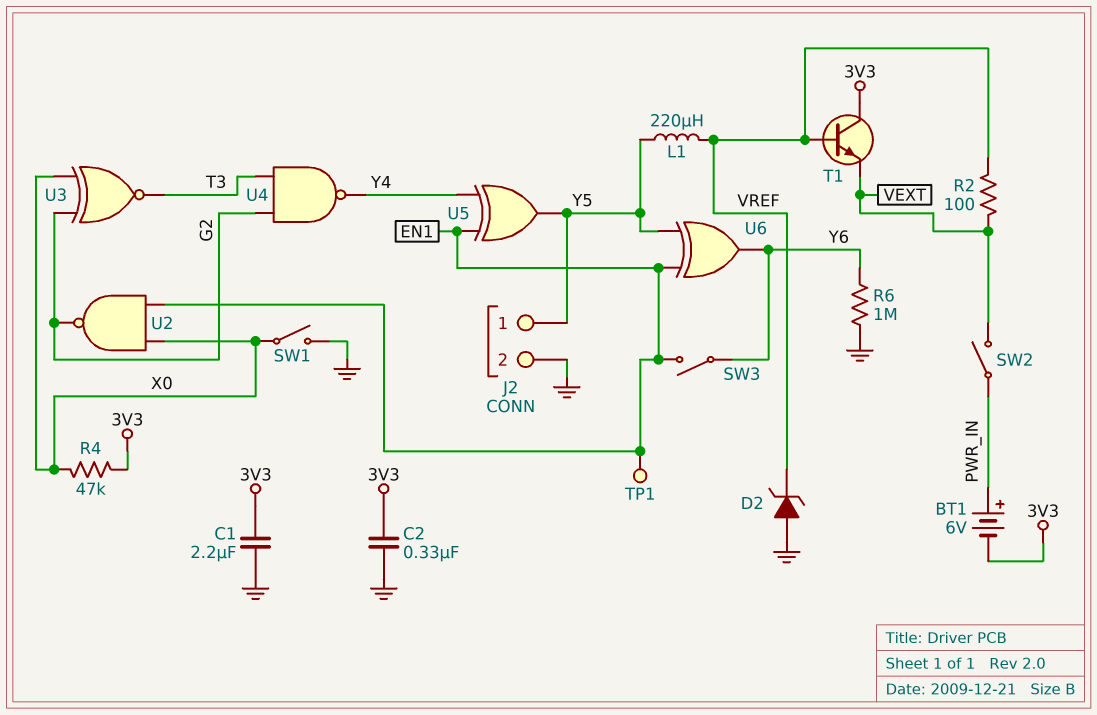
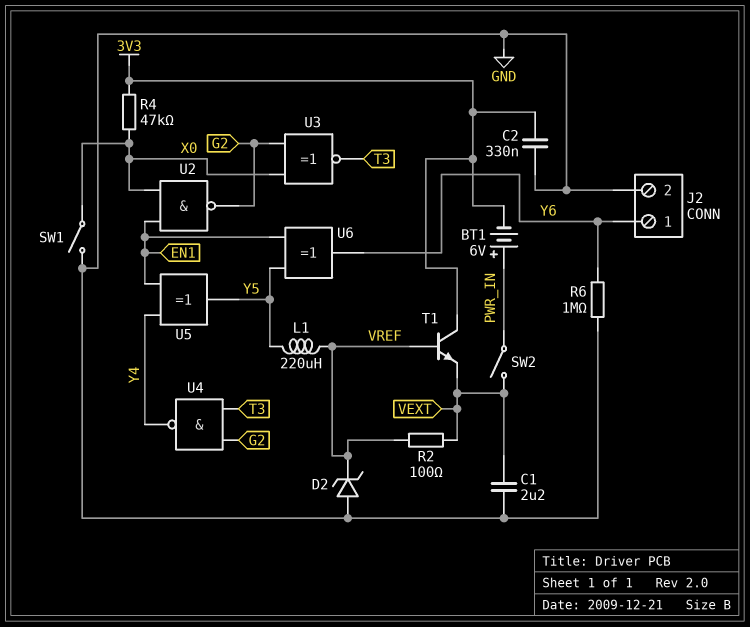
C1: 2.2uF (3V3, GND) -> 2.2uF (GND, VEXT)
J2 pin 1: Y5 -> Y6
SW3: switch (EN1, Y6) -> none
TP1: test point (EN1) -> none

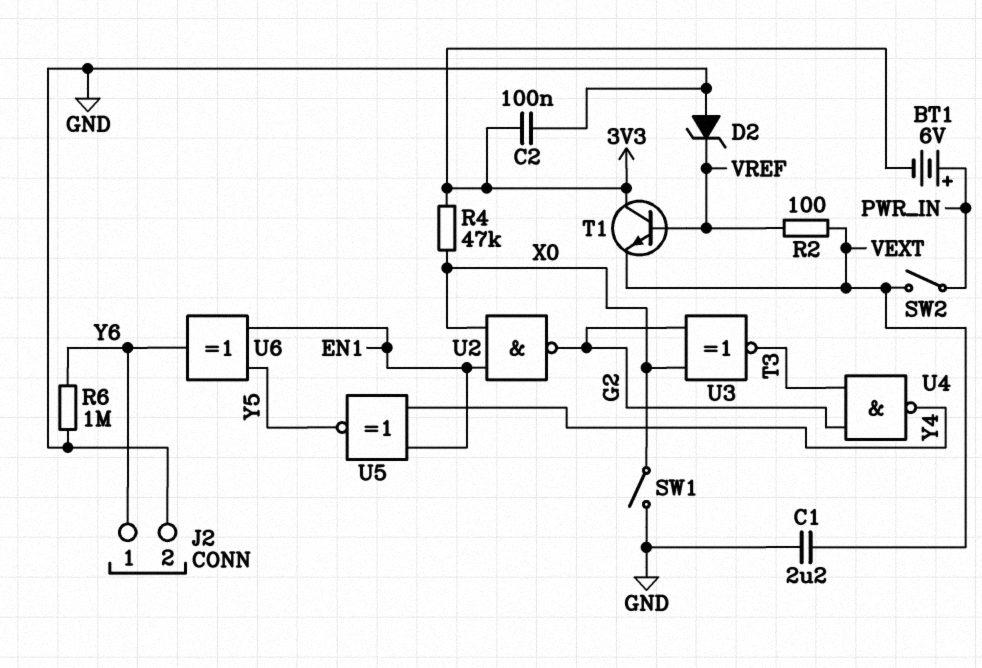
C2: 330nF (3V3, GND) -> 100nF (3V3, GND)
L1: 220uH (VREF, Y5) -> none
U5: XOR (in EN1, in Y4, out Y5) -> XNOR (in EN1, in Y4, out Y5)

